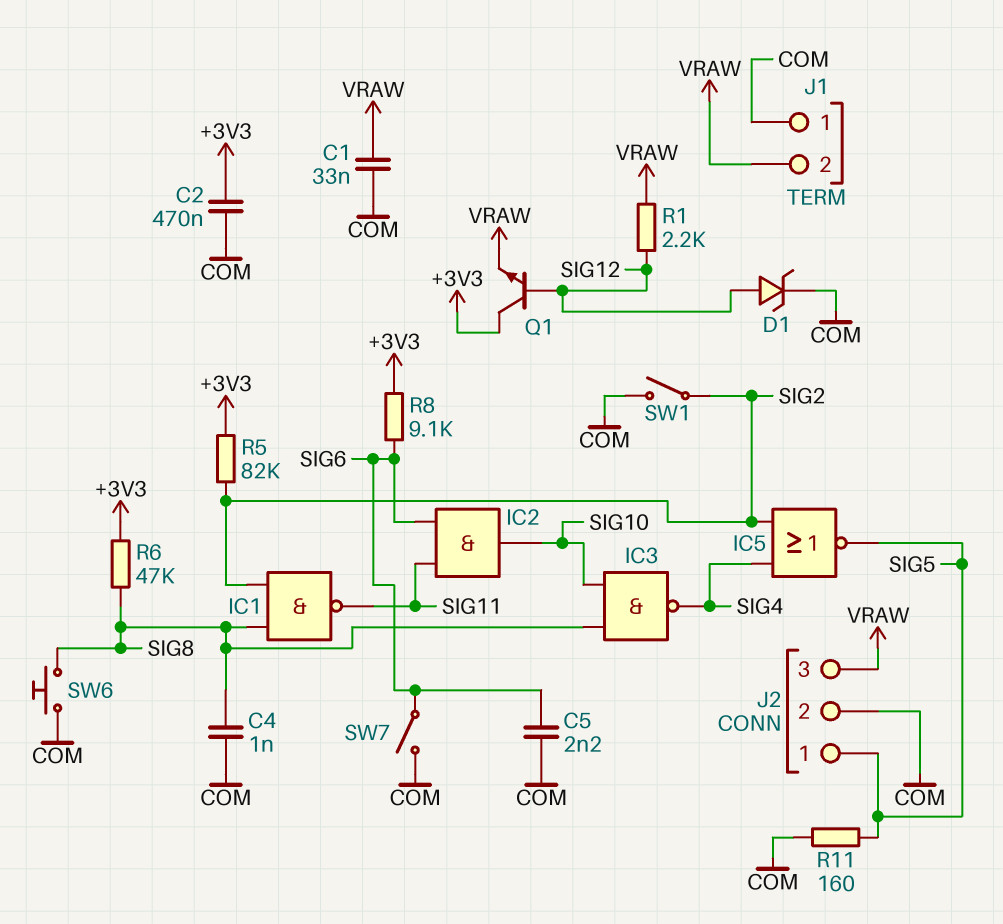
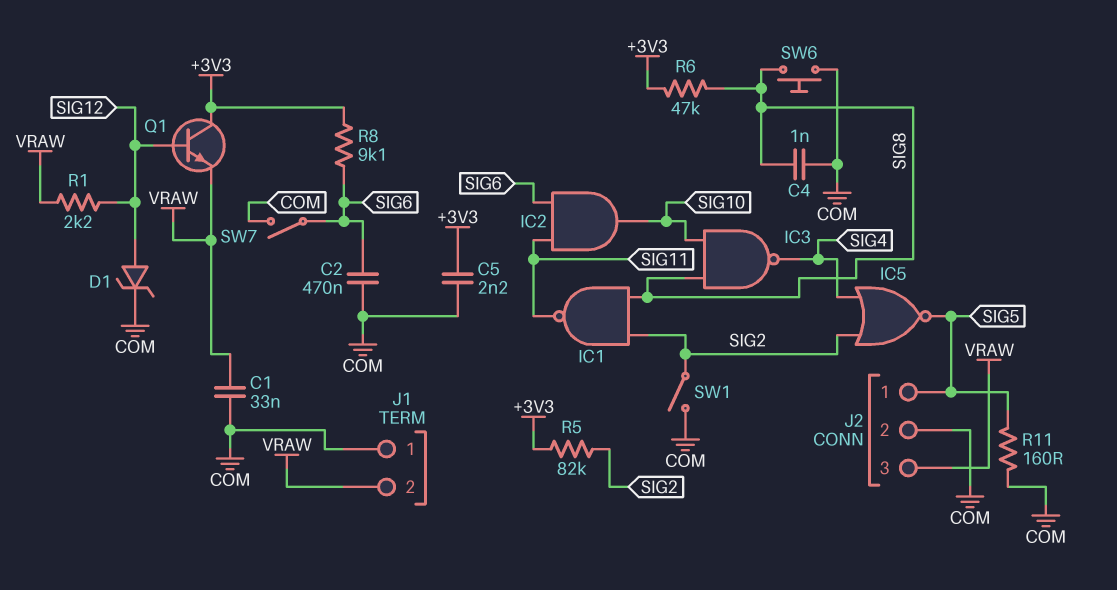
C2: 470nF (+3V3, COM) -> 470nF (COM, SIG6)
C5: 2.2nF (COM, SIG6) -> 2.2nF (+3V3, COM)

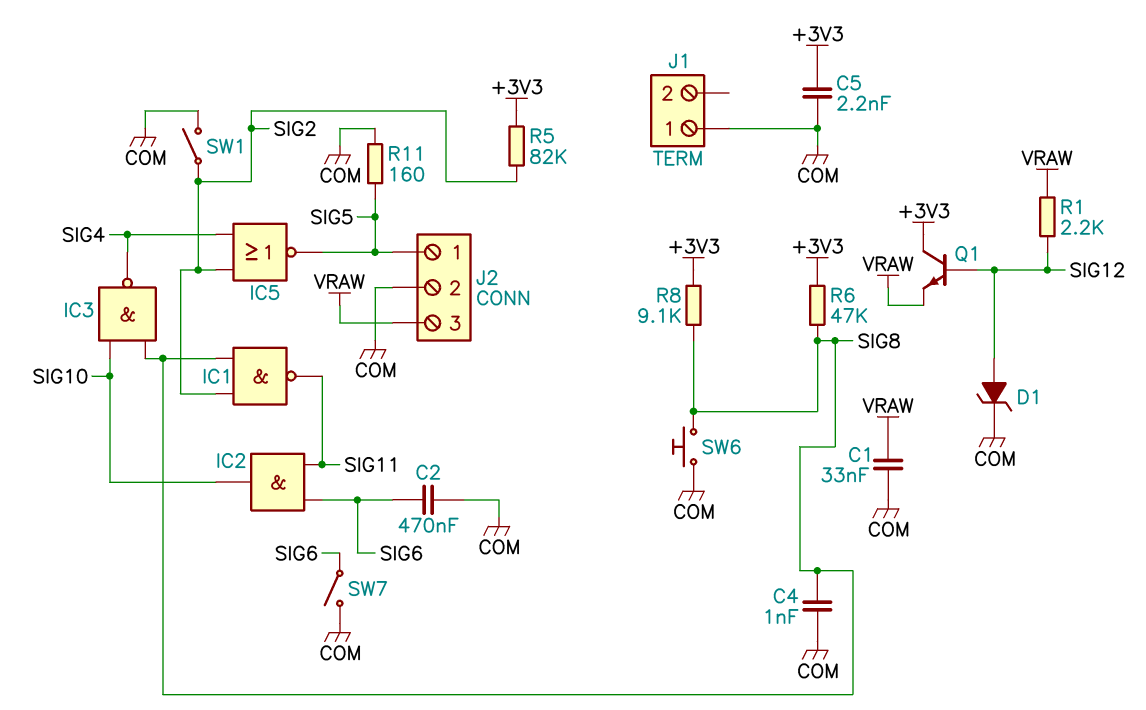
J1 pin 2: VRAW -> none
R8: 9.1k (+3V3, SIG6) -> 9.1k (+3V3, SIG8)

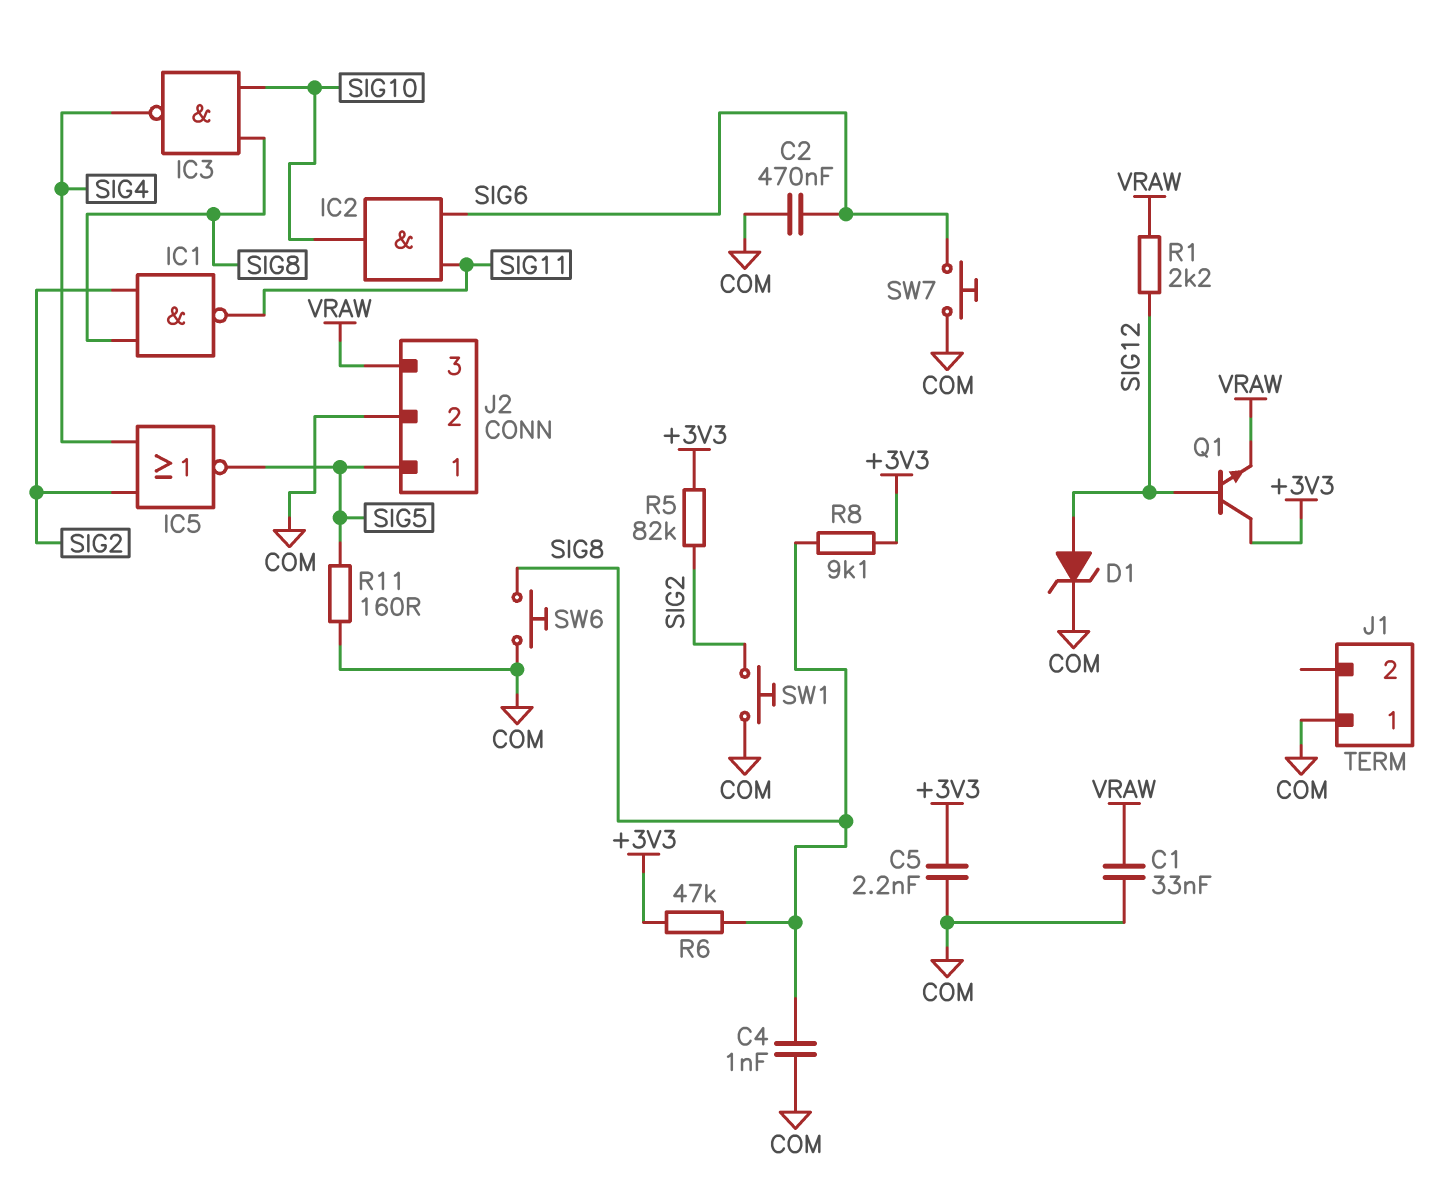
SW1: switch (COM, SIG2) -> button (COM, SIG2)
SW7: switch (COM, SIG6) -> button (COM, SIG6)

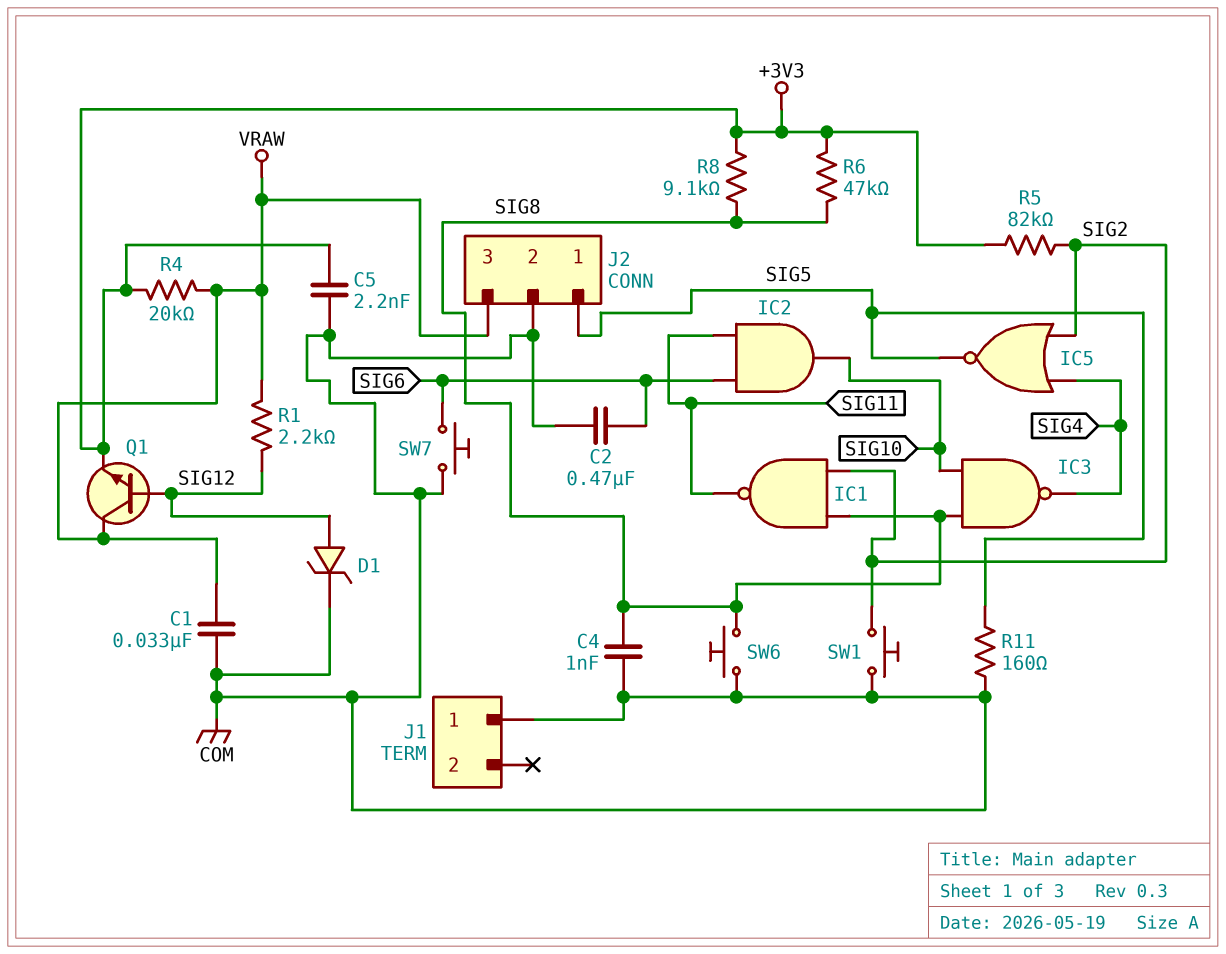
Q1: NPN (B SIG12, C +3V3, E VRAW) -> NPN (B SIG12, C VRAW, E +3V3)
R4: none -> 20k (+3V3, VRAW)

